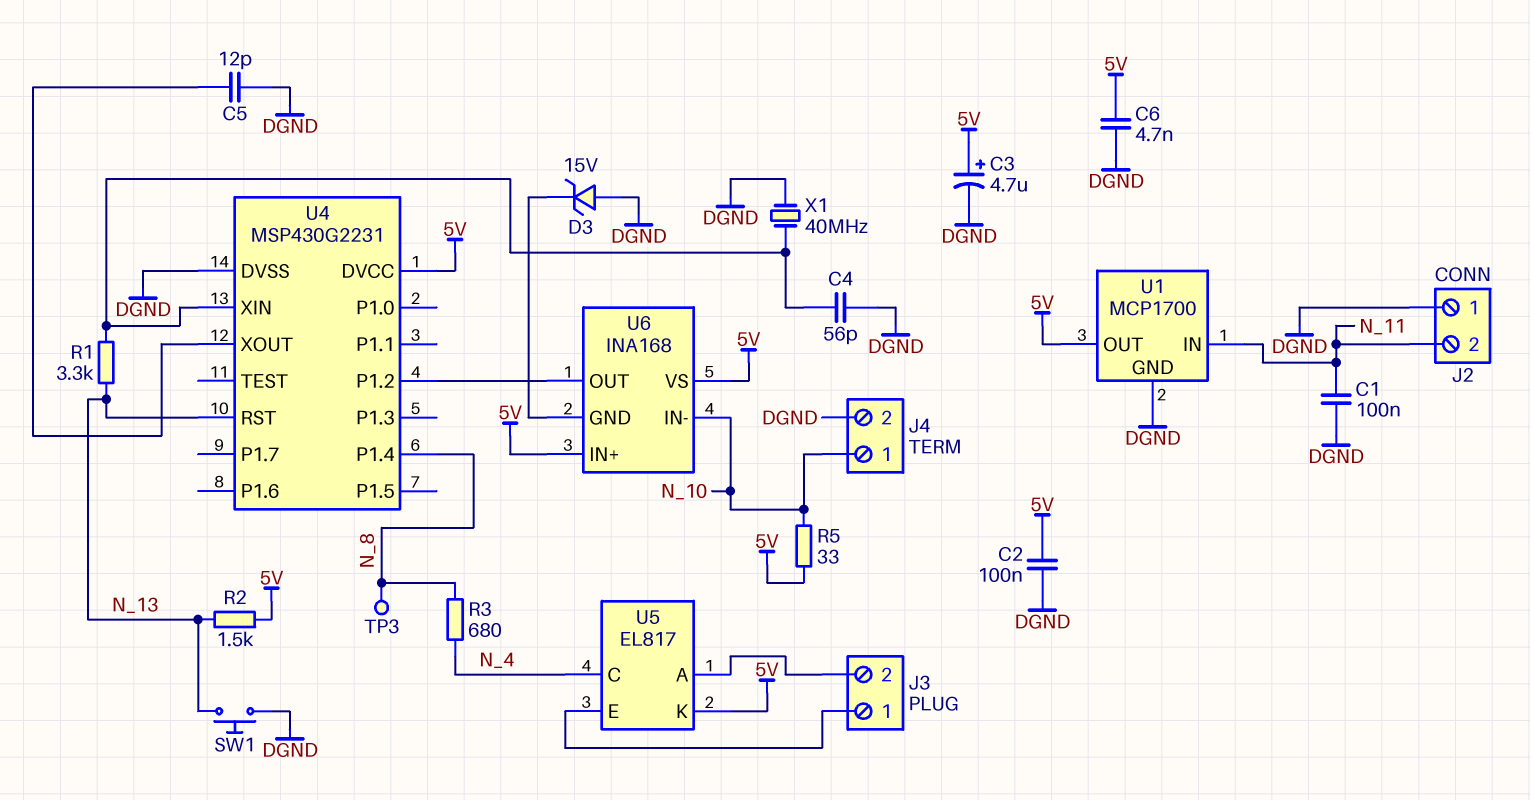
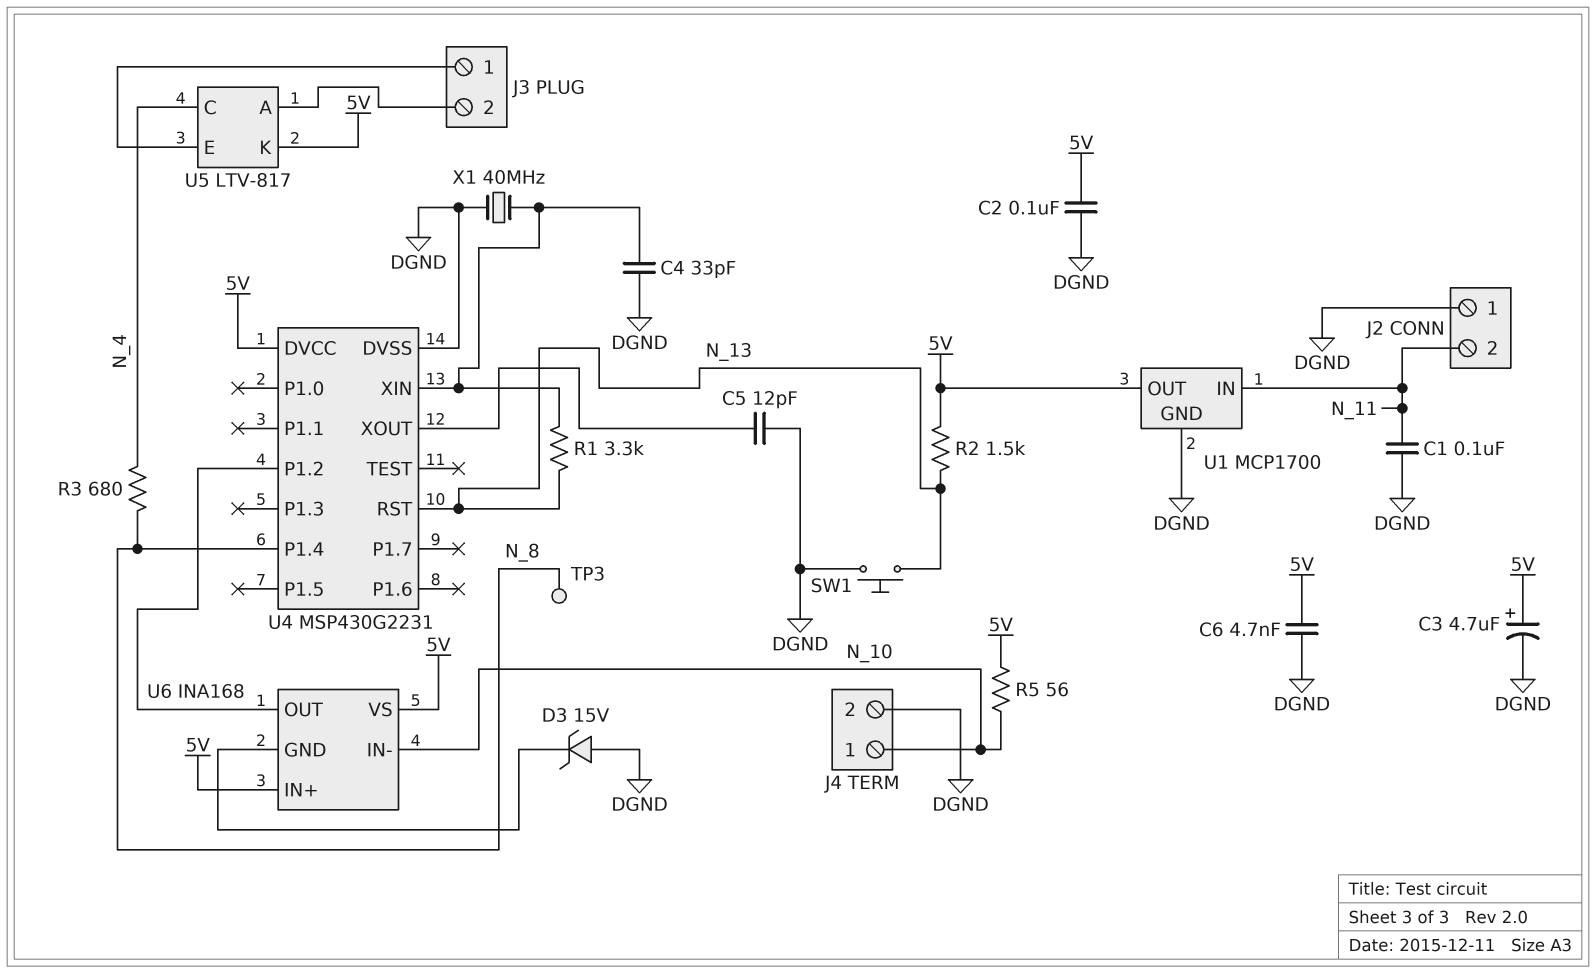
C4: 56pF (DGND, U4/XIN) -> 33pF (DGND, U4/XIN)
R5: 33 (5V, N_10) -> 56 (5V, N_10)
U5: EL817 -> LTV-817

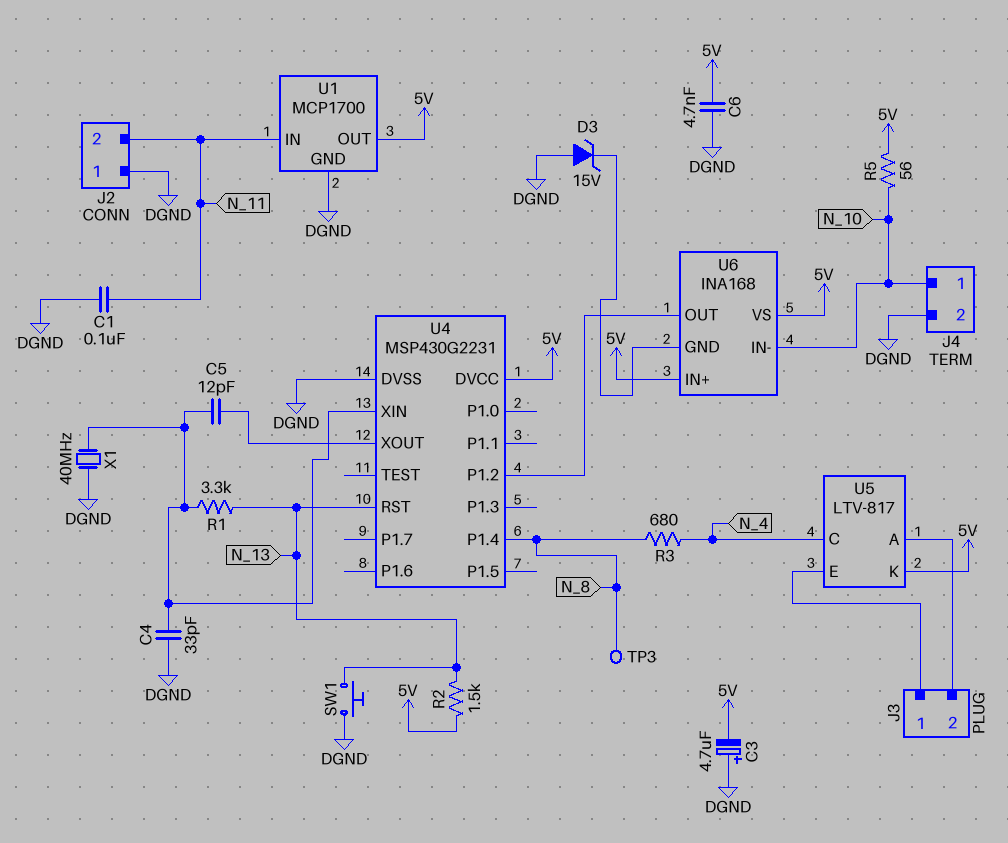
C2: 100nF (5V, DGND) -> none
C3: 4.7uF (plus 5V, minus DGND) -> 4.7uF (plus DGND, minus 5V)
C5: 12pF (DGND, U4/XOUT) -> 12pF (U4/XIN, U4/XOUT)

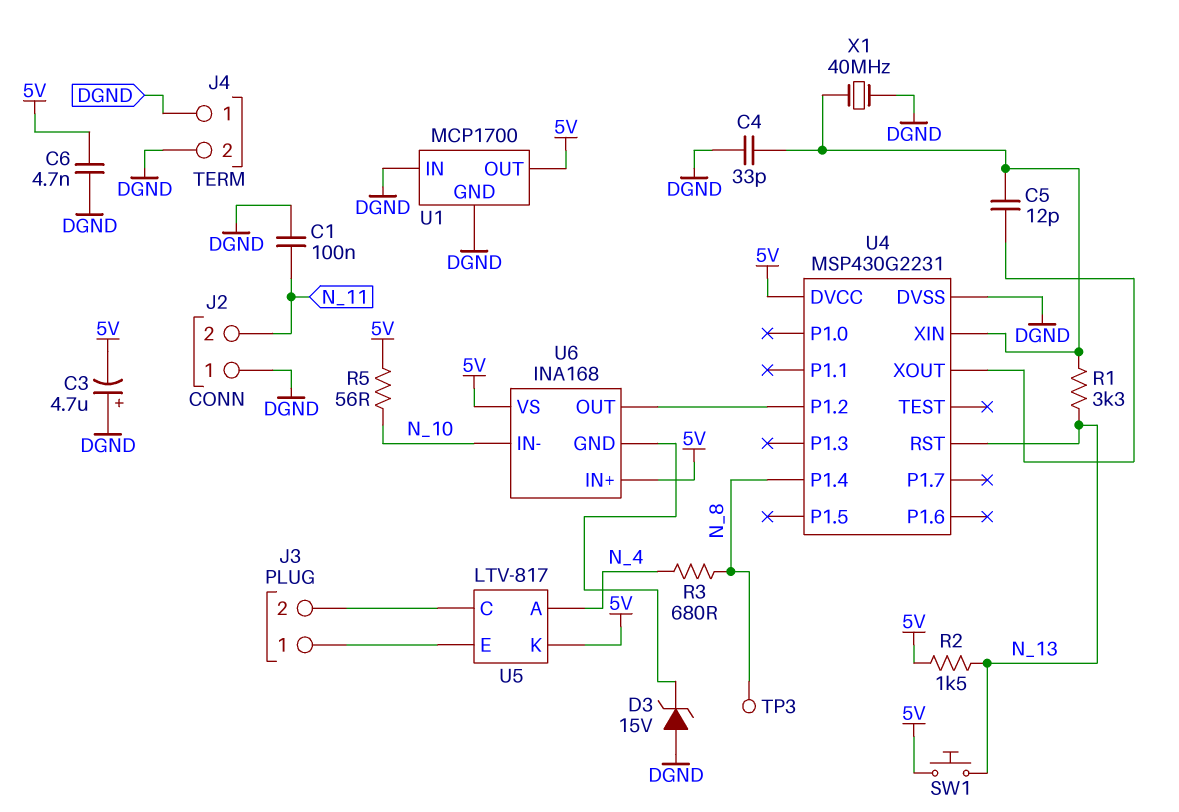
J4 pin 1: N_10 -> DGND
SW1: button (DGND, N_13) -> button (5V, N_13)
U1 pin IN: N_11 -> DGND
U5 pin A: J3/2 -> N_4
U5 pin C: N_4 -> J3/2

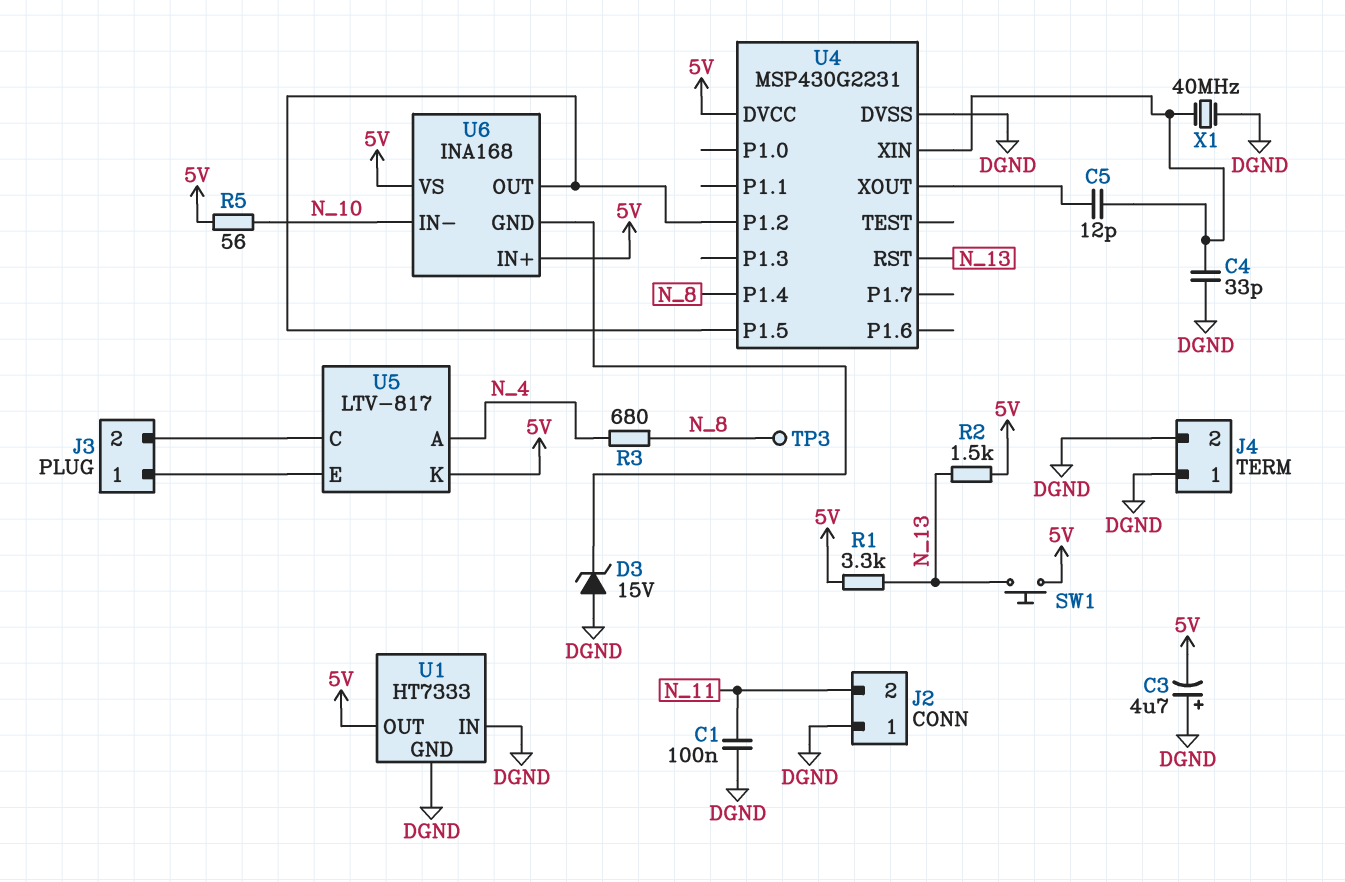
C6: 4.7nF (5V, DGND) -> none
R1: 3.3k (N_13, U4/XIN) -> 3.3k (5V, N_13)
U1: MCP1700 -> HT7333
U4 pin P1.5: none -> U4/P1.2

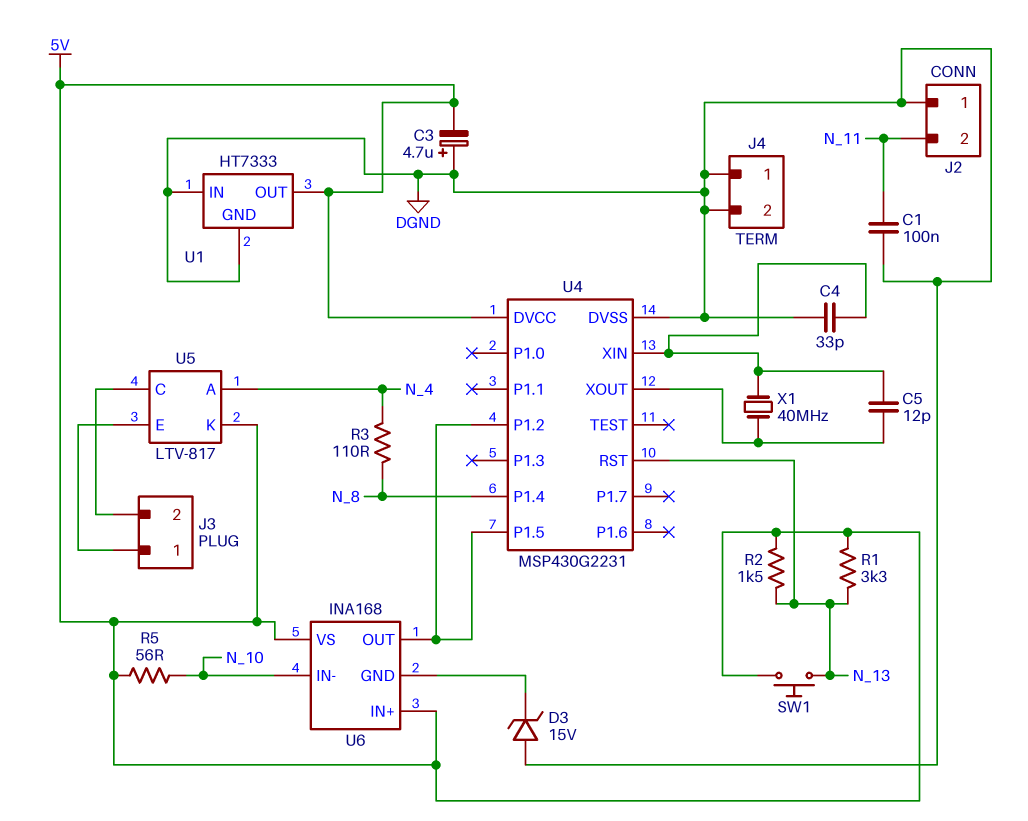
R3: 680 (N_4, N_8) -> 110 (N_4, N_8)
TP3: test point (N_8) -> none
X1: 40MHz (DGND, U4/XIN) -> 40MHz (U4/XIN, U4/XOUT)

